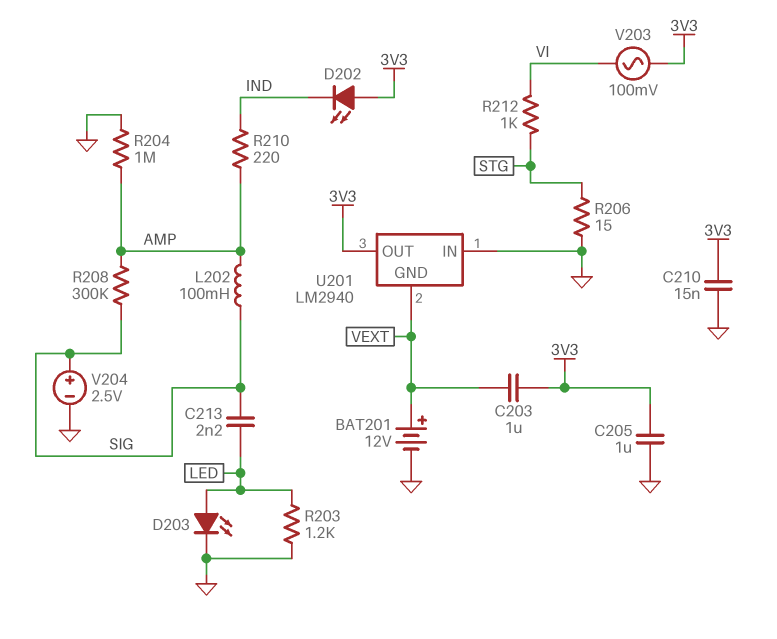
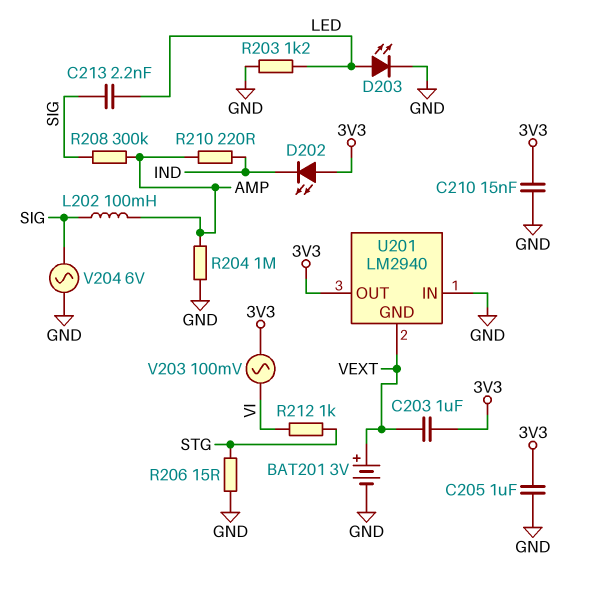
BAT201: 12V (plus VEXT, minus GND) -> 3V (plus VEXT, minus GND)
V204: 2.5V (plus SIG, minus GND) -> AC 6V (GND, SIG)

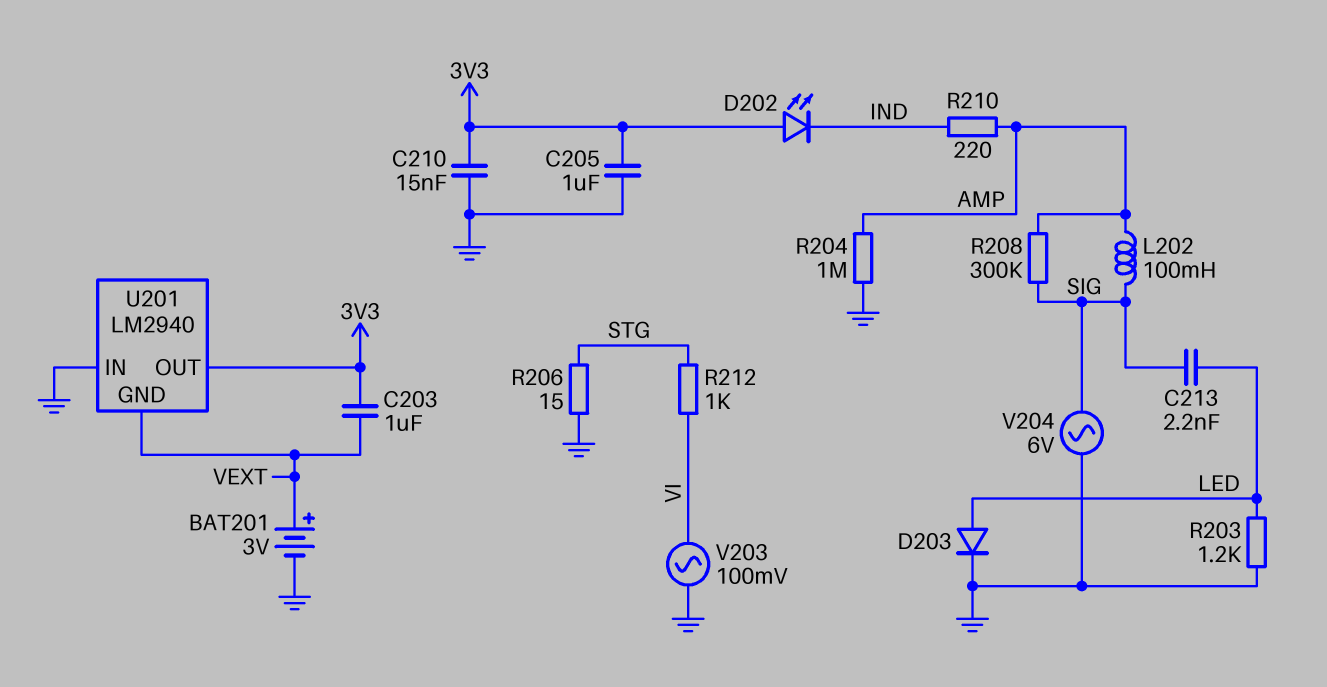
D203: LED (A LED, K GND) -> diode (A LED, K GND)
V203: AC 100mV (3V3, VI) -> AC 100mV (GND, VI)

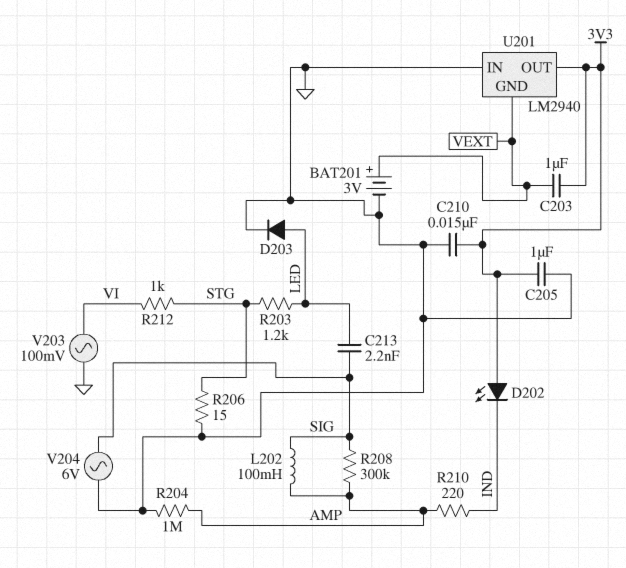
R203: 1.2k (GND, LED) -> 1.2k (LED, STG)

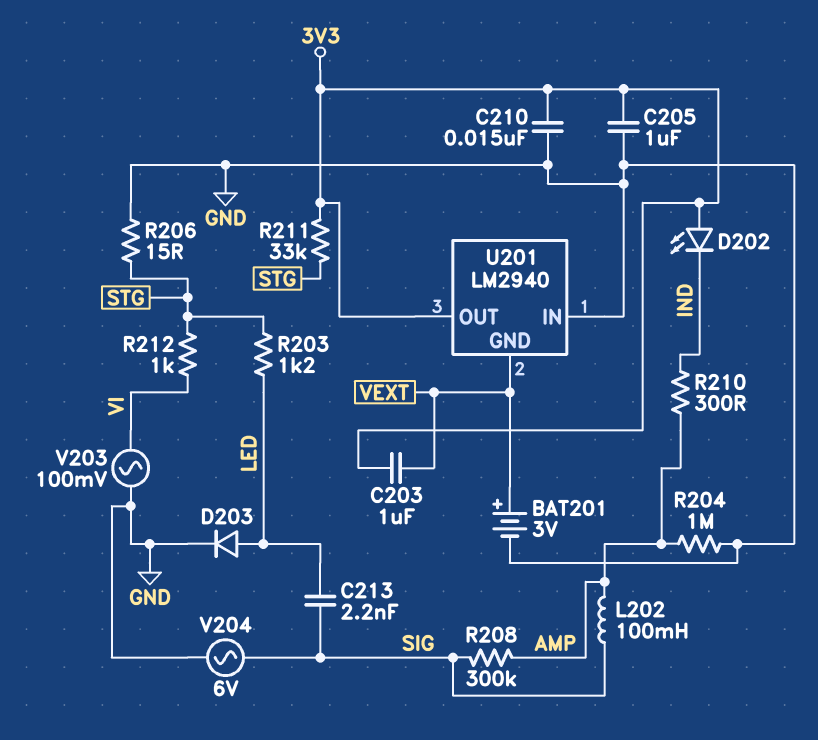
R210: 220 (AMP, IND) -> 300 (AMP, IND)
R211: none -> 33k (3V3, STG)

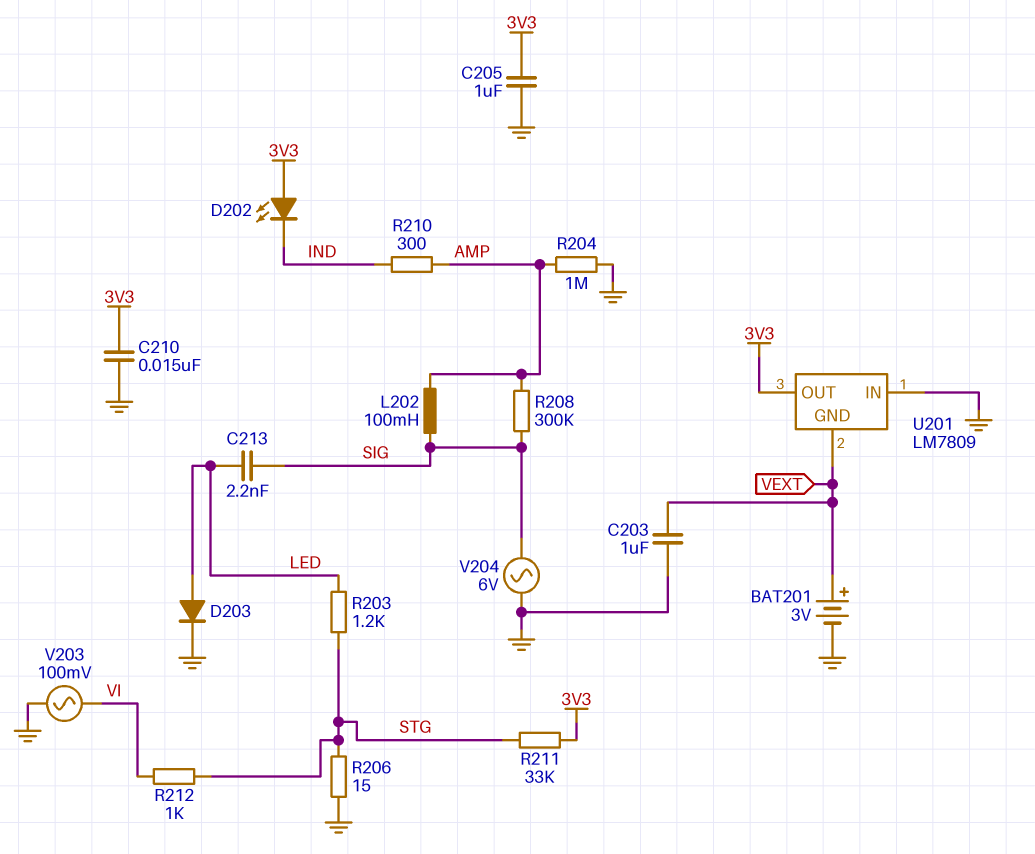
C203: 1uF (3V3, VEXT) -> 1uF (GND, VEXT)
U201: LM2940 -> LM7809

